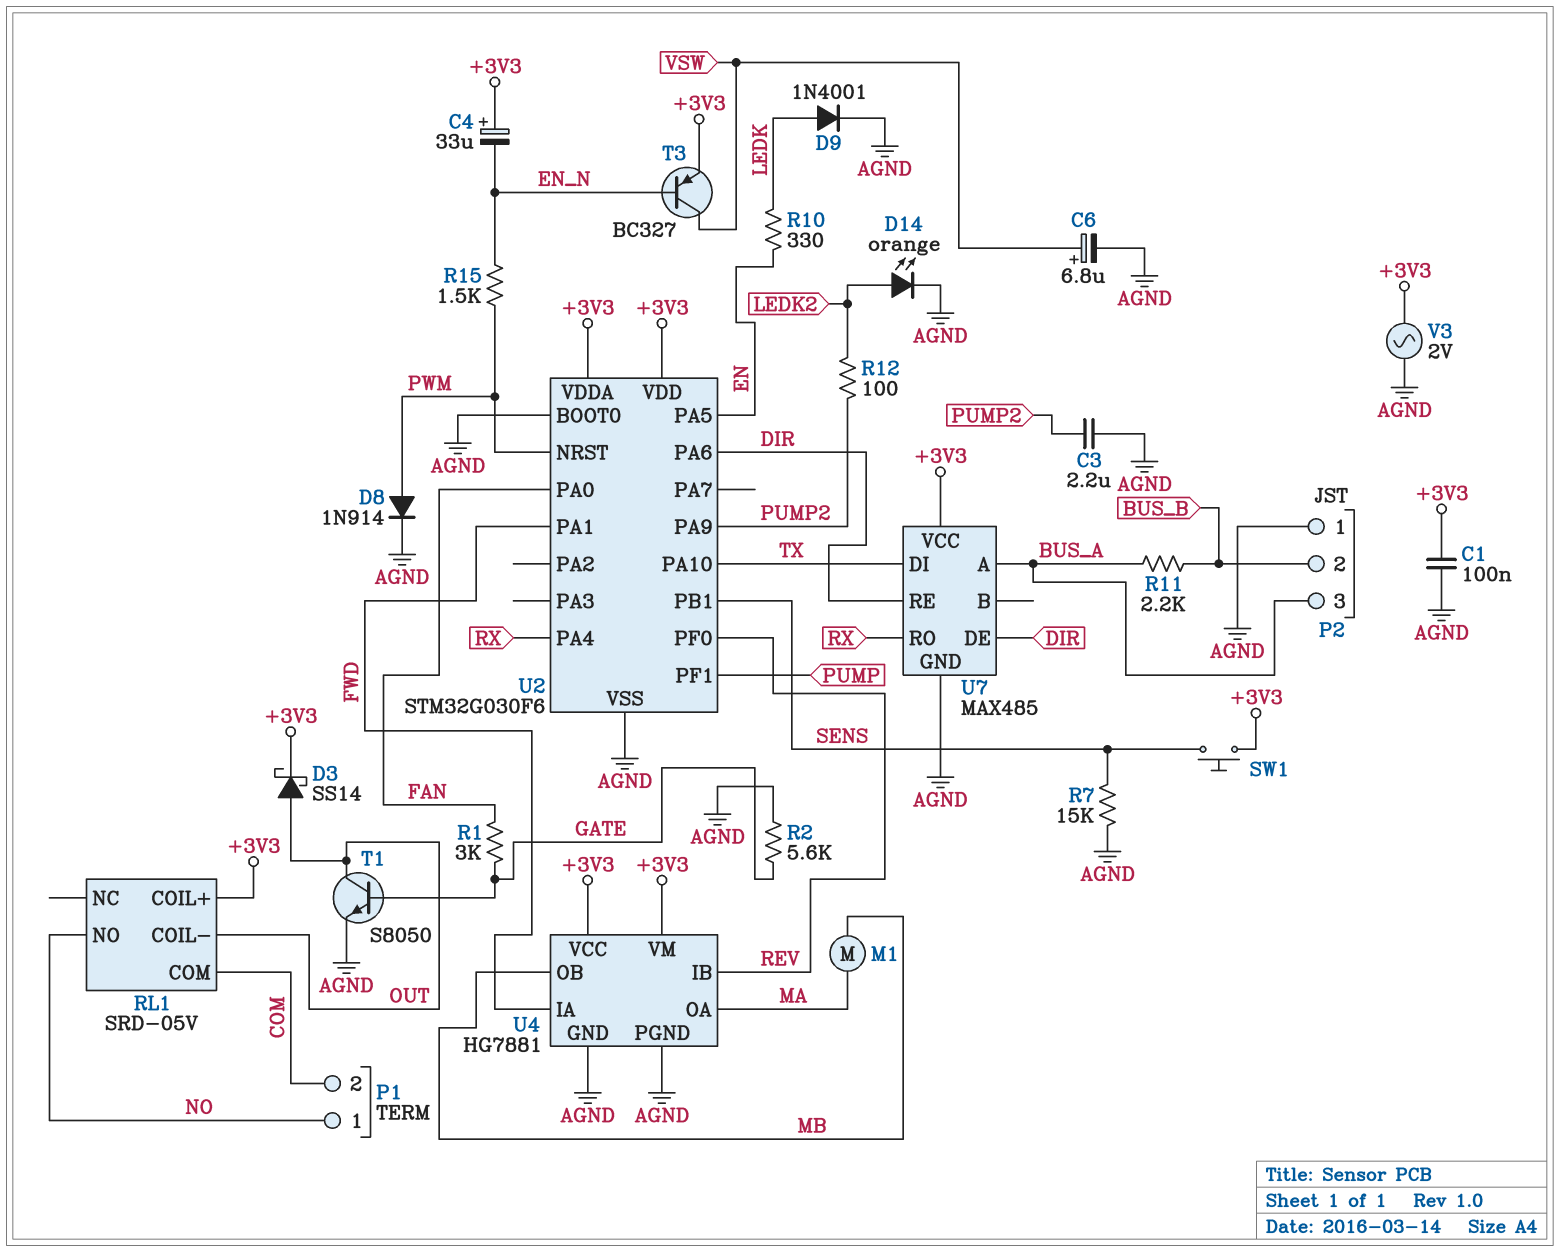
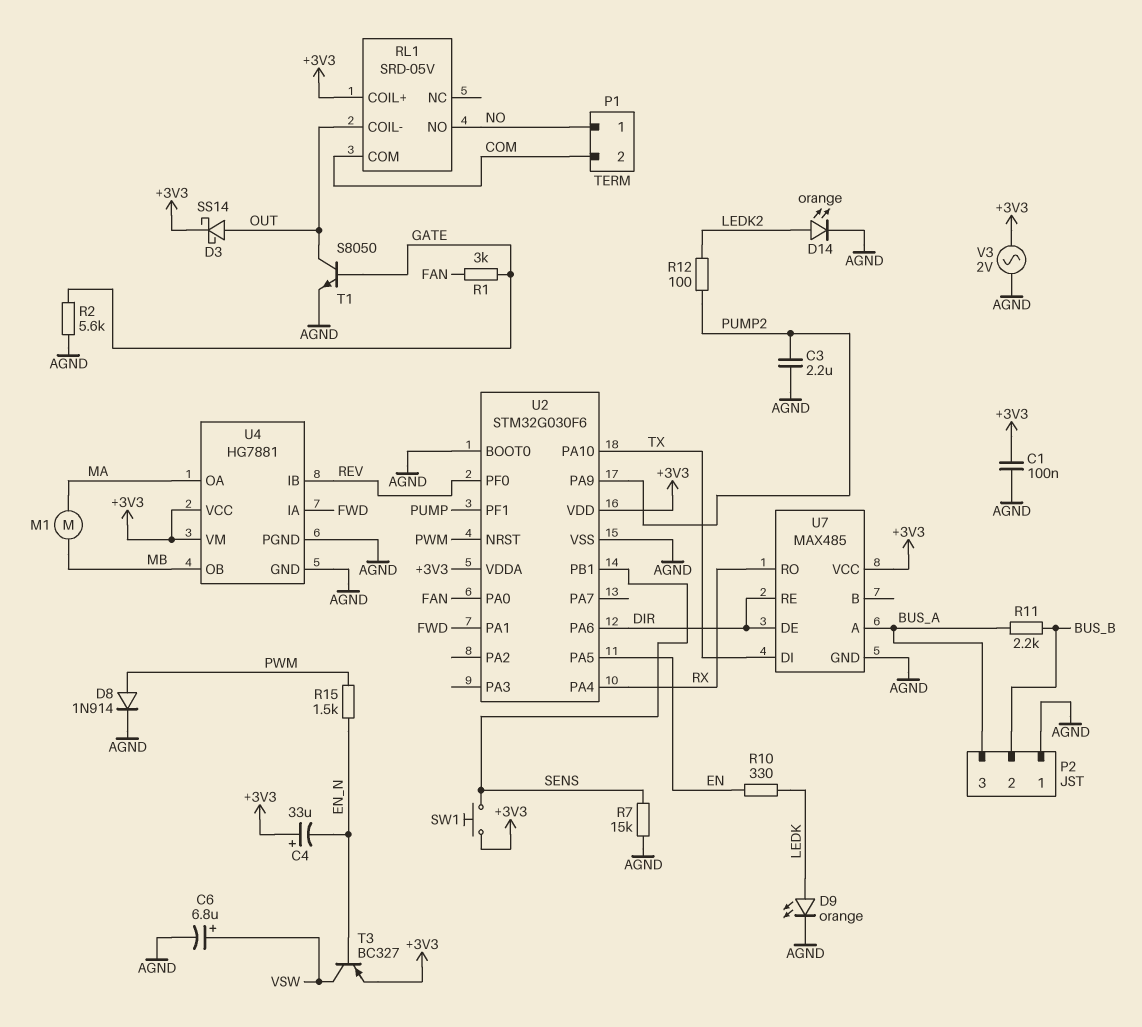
D9: diode 1N4001 (A LEDK, K AGND) -> LED orange (A LEDK, K AGND)

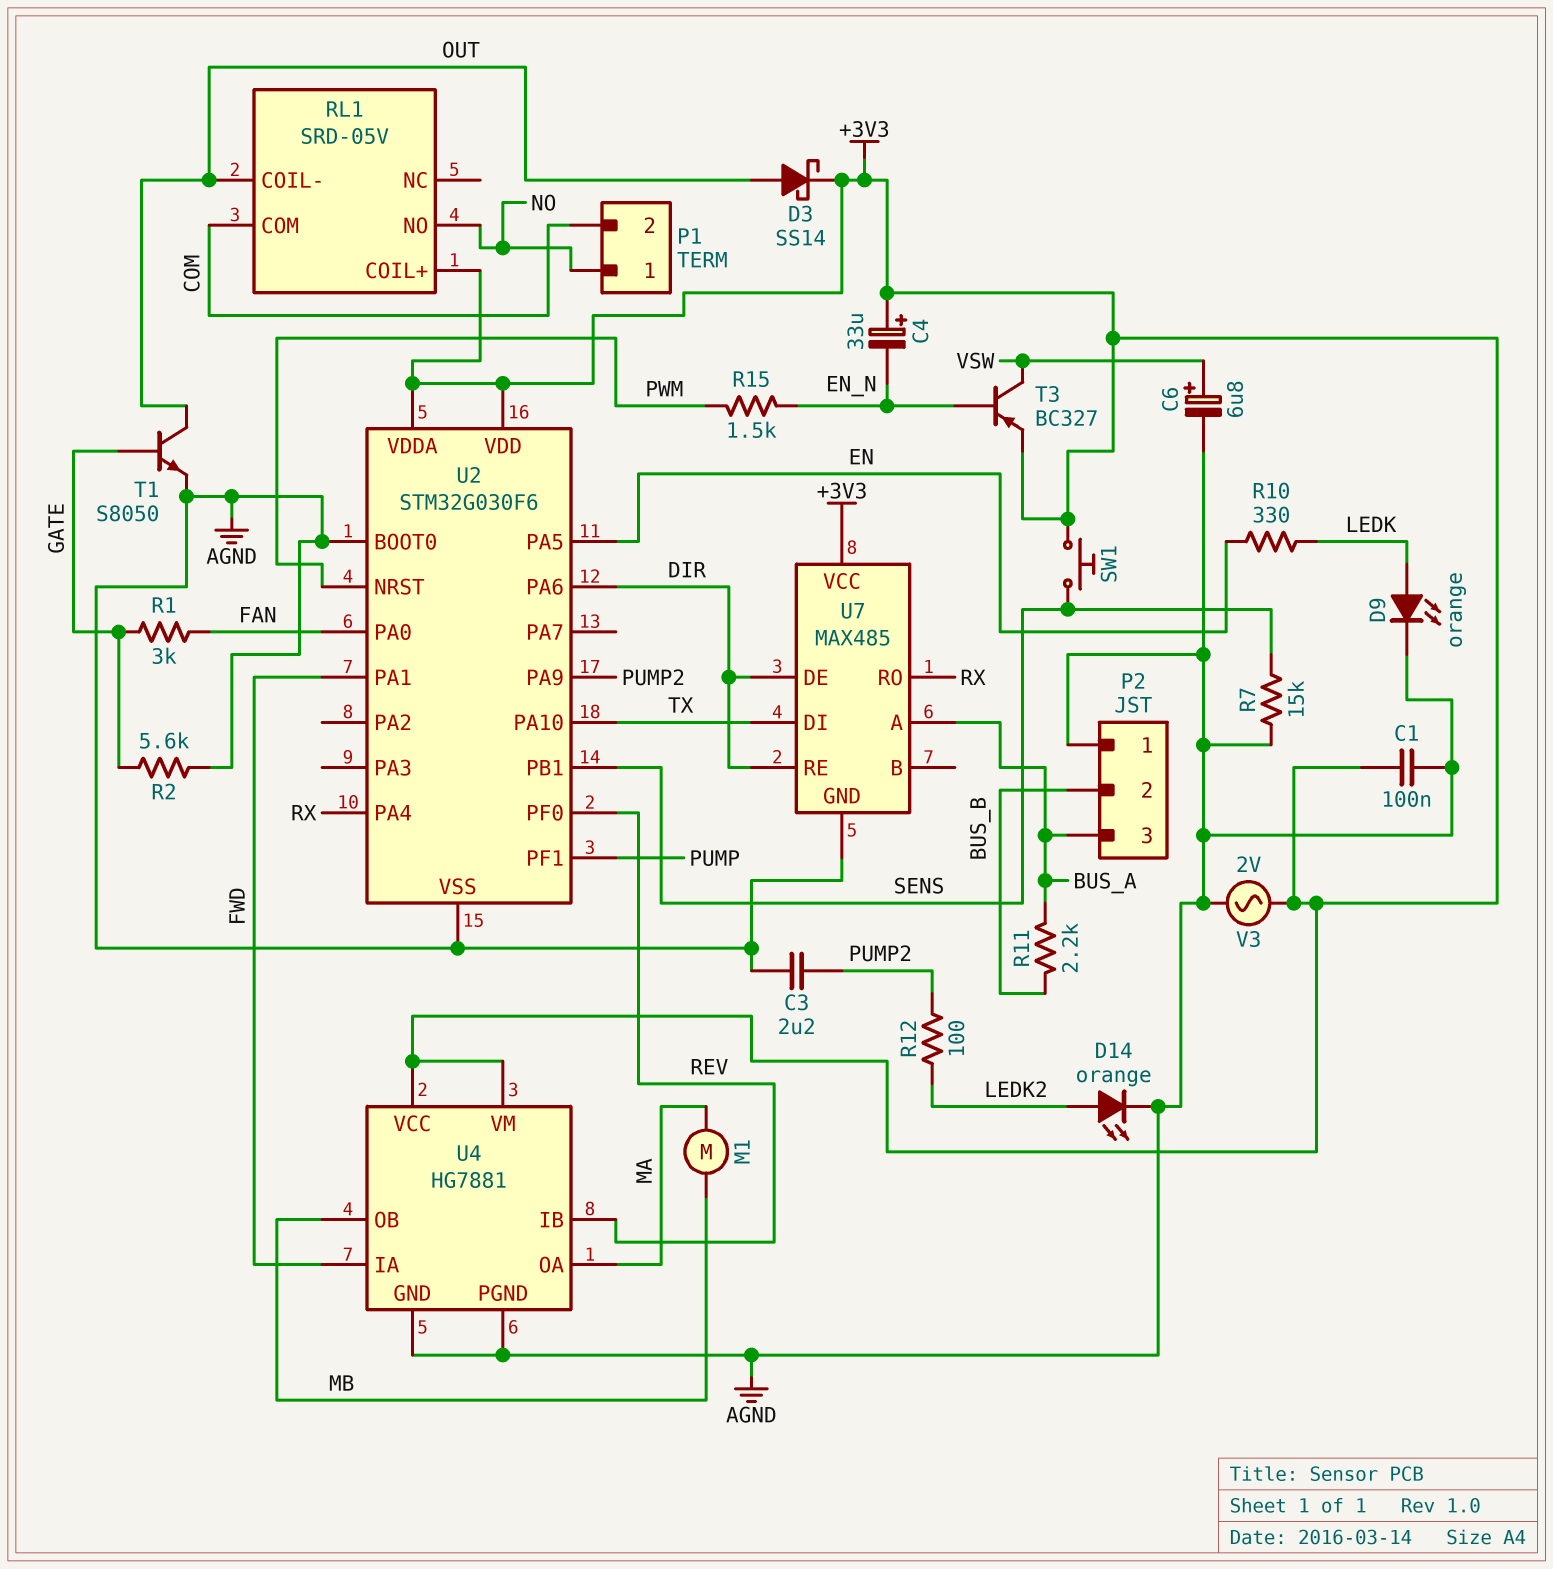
D8: diode 1N914 (A PWM, K AGND) -> none

